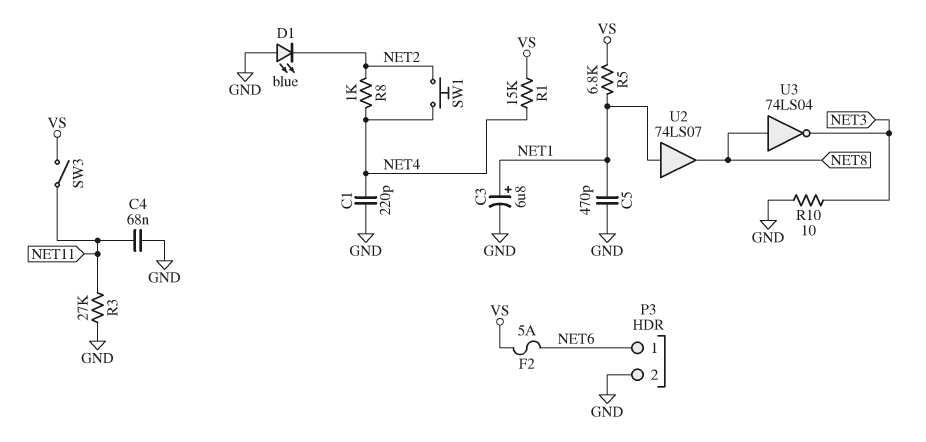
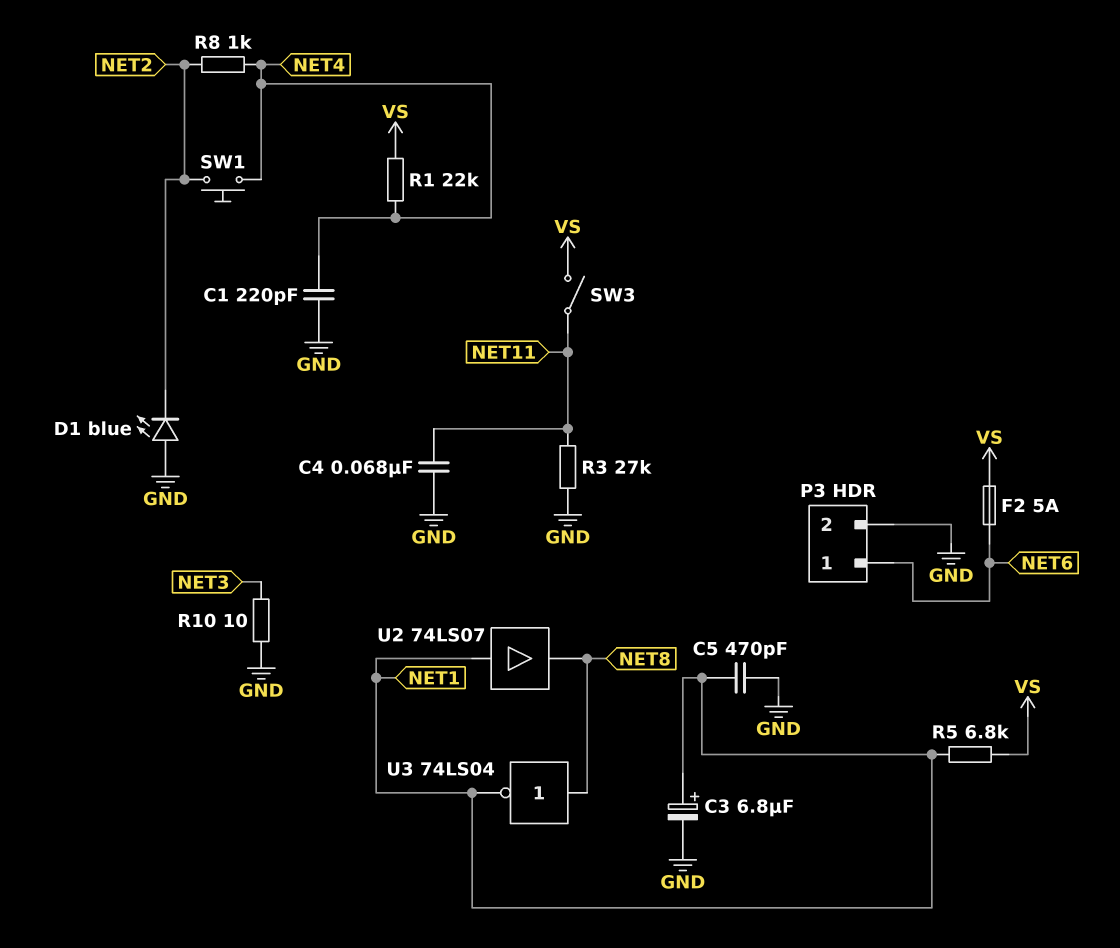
R1: 15k (NET4, VS) -> 22k (NET4, VS)
U3: NOT 74LS04 (in NET8, out NET3) -> NOT 74LS04 (in NET8, out NET1)

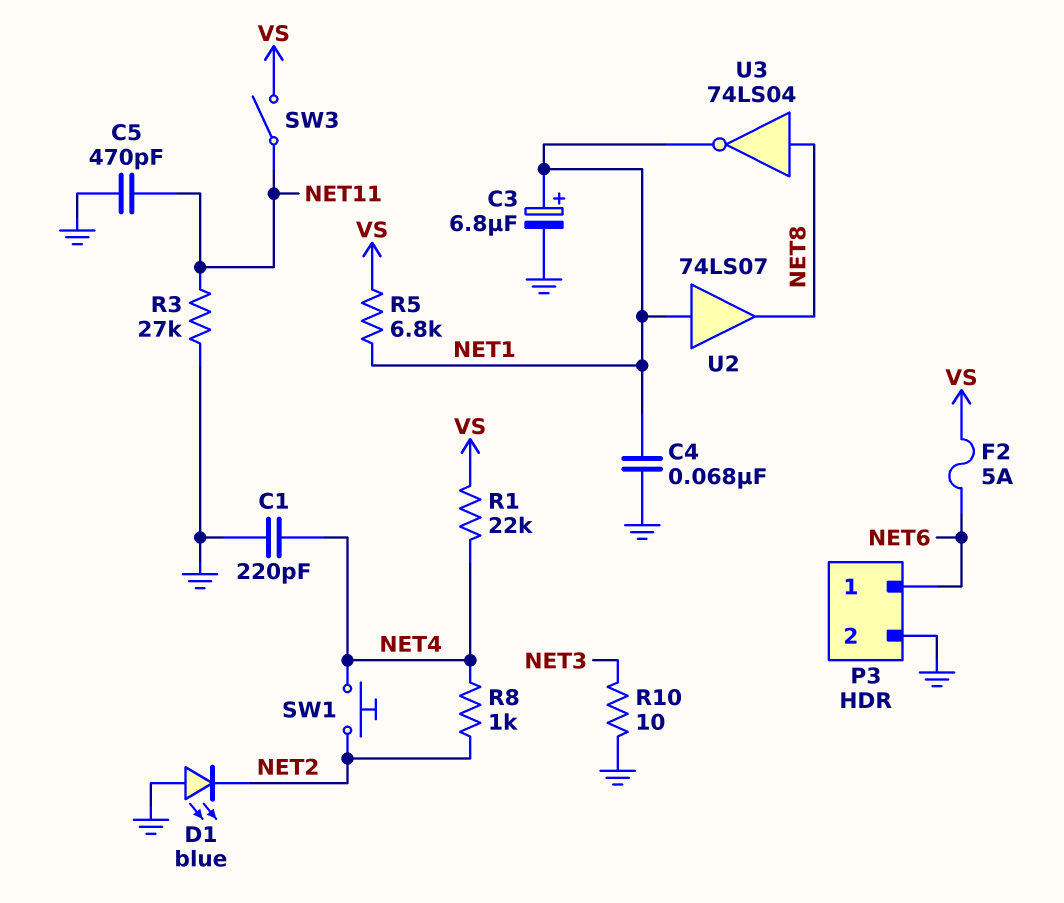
C4: 68nF (GND, NET11) -> 68nF (GND, NET1)
C5: 470pF (GND, NET1) -> 470pF (GND, NET11)

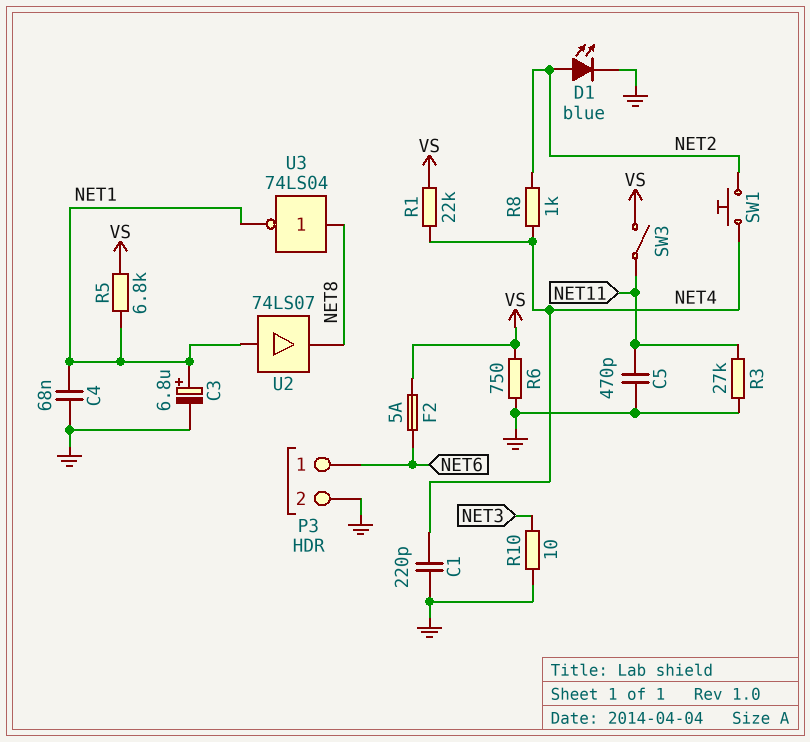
D1: LED blue (A GND, K NET2) -> LED blue (A NET2, K GND)
R6: none -> 750 (GND, VS)

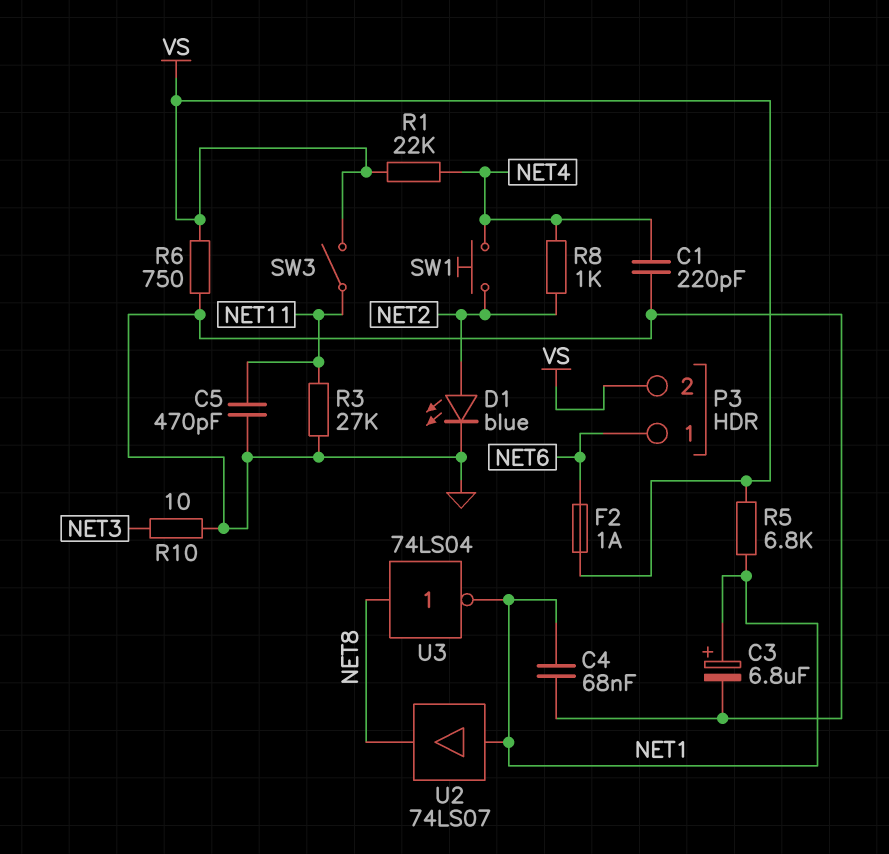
F2: 5A (NET6, VS) -> 1A (NET6, VS)
P3 pin 2: GND -> VS

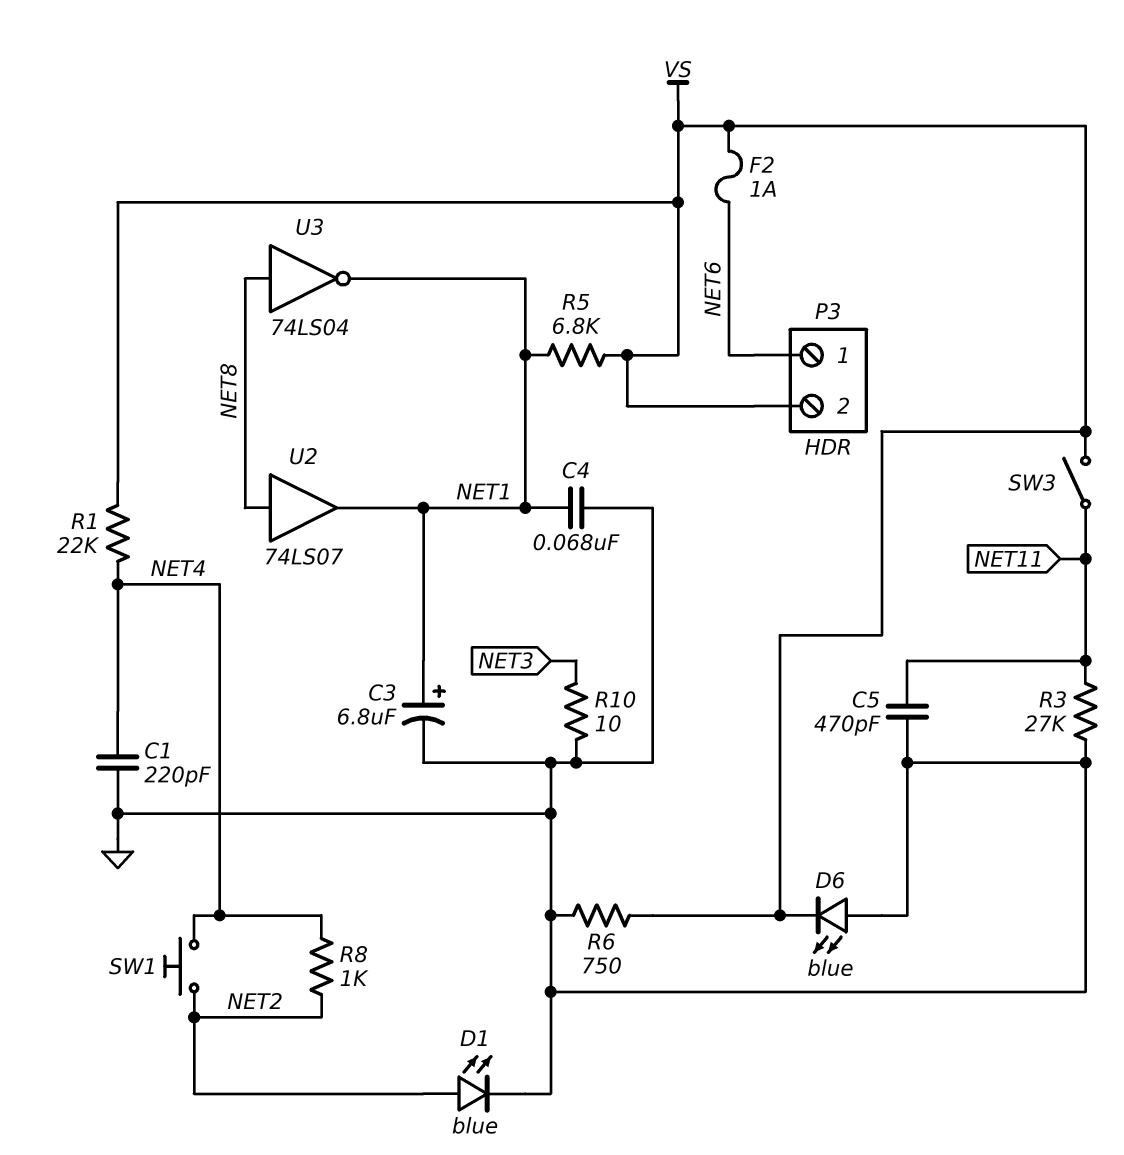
D6: none -> LED blue (A GND, K VS)
U2: buffer 74LS07 (in NET1, out NET8) -> buffer 74LS07 (in NET8, out NET1)

